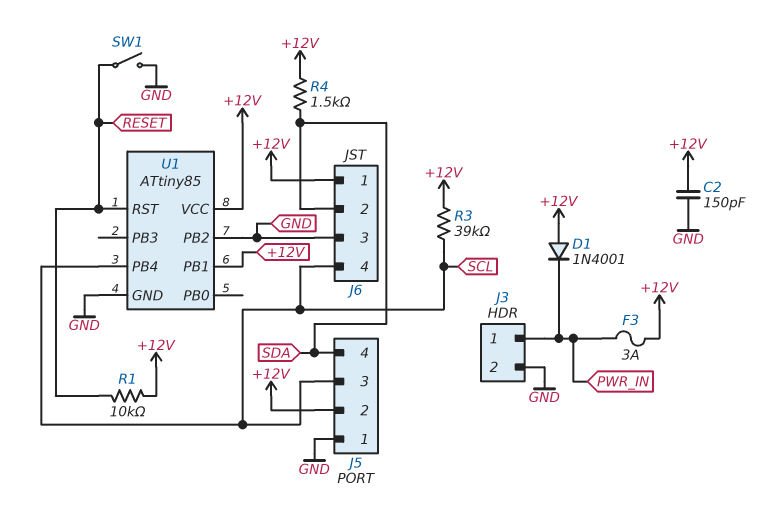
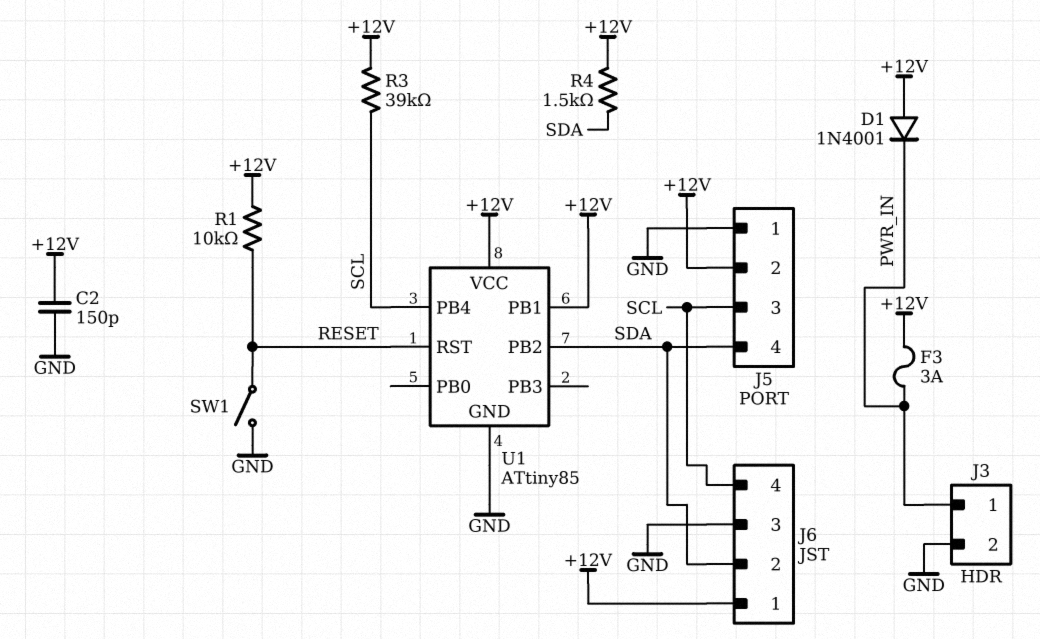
U1 pin PB2: GND -> SDA

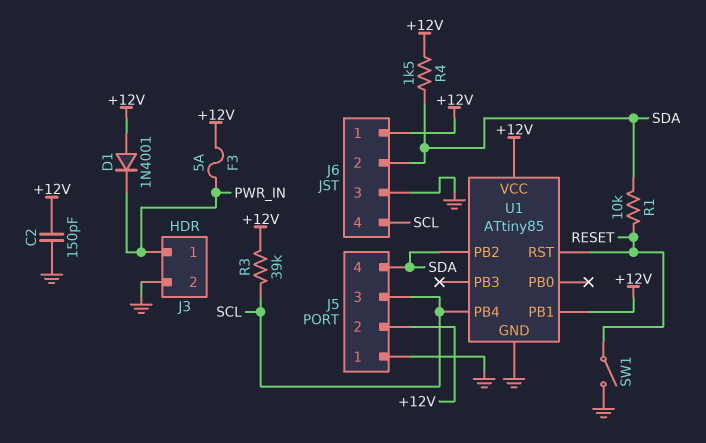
F3: 3A (+12V, PWR_IN) -> 5A (+12V, PWR_IN)
R1: 10k (+12V, RESET) -> 10k (RESET, SDA)

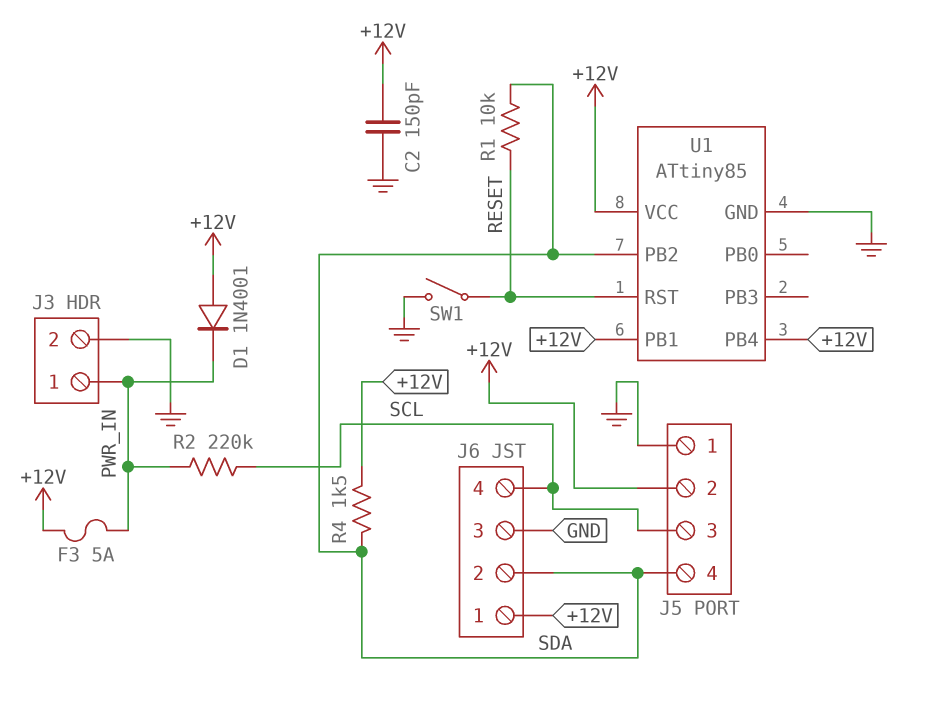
R2: none -> 220k (PWR_IN, SCL)
R3: 39k (+12V, SCL) -> none
U1 pin PB4: SCL -> +12V

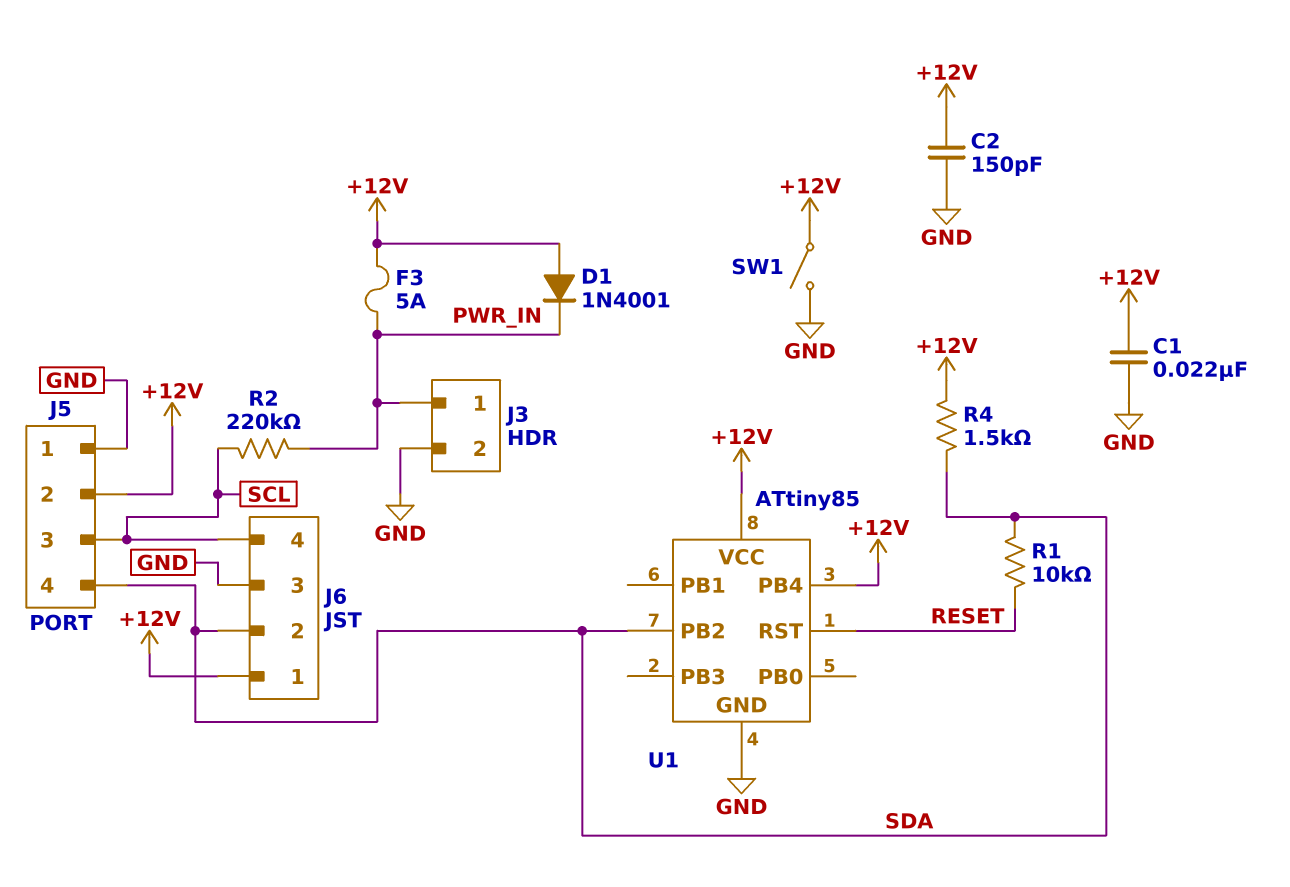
C1: none -> 22nF (+12V, GND)
SW1: switch (GND, RESET) -> switch (+12V, GND)
U1 pin PB1: +12V -> none

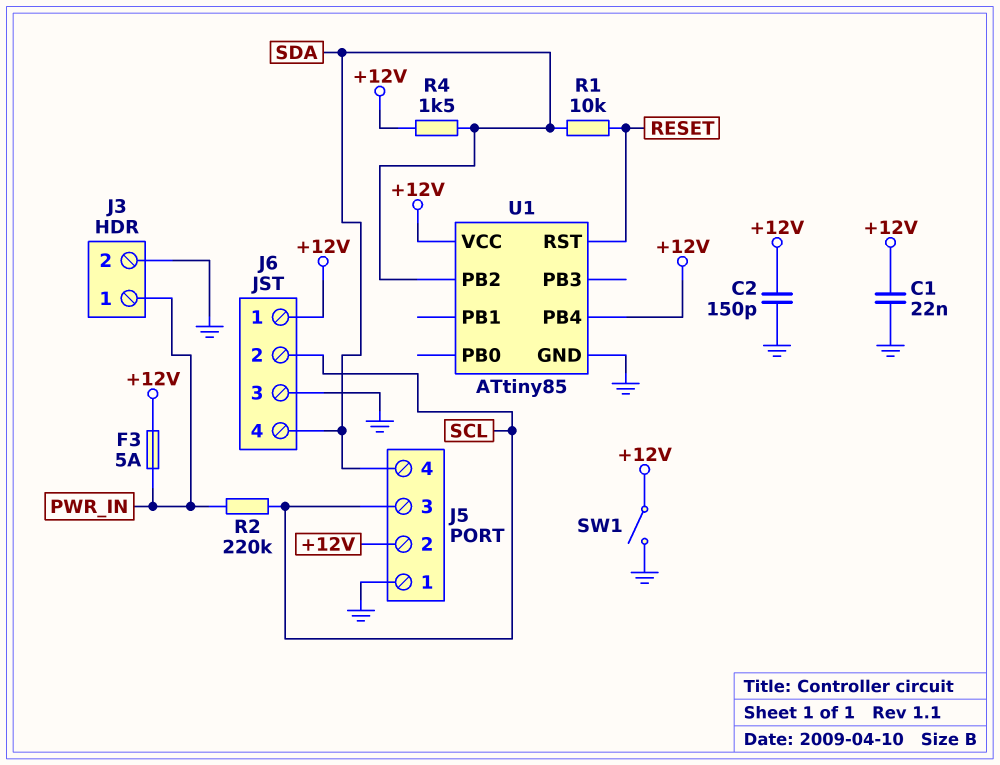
D1: diode 1N4001 (A +12V, K PWR_IN) -> none
J6 pin 2: SDA -> SCL
J6 pin 4: SCL -> SDA

